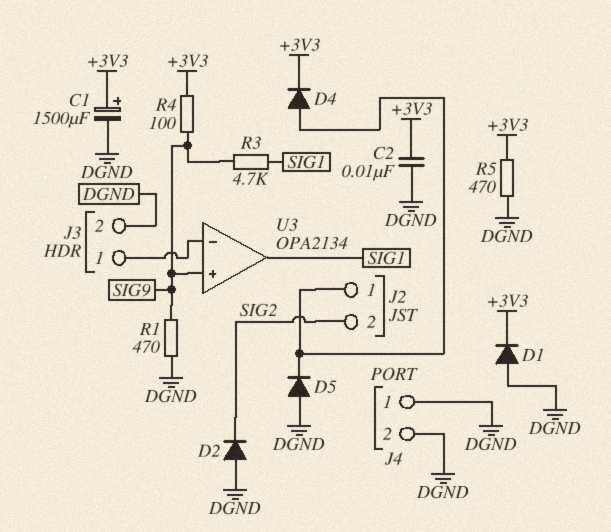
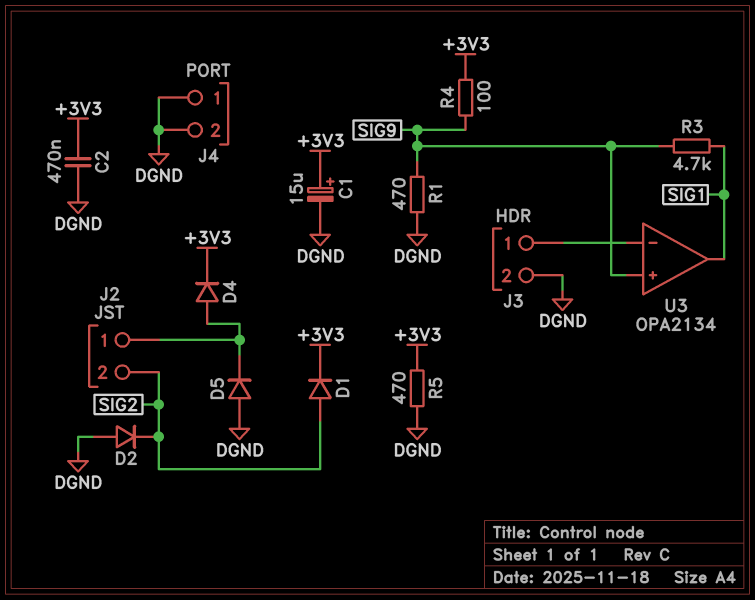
C1: 1500uF (plus +3V3, minus DGND) -> 15uF (plus +3V3, minus DGND)
C2: 10nF (+3V3, DGND) -> 470nF (+3V3, DGND)
D1: diode (A DGND, K +3V3) -> diode (A SIG2, K +3V3)

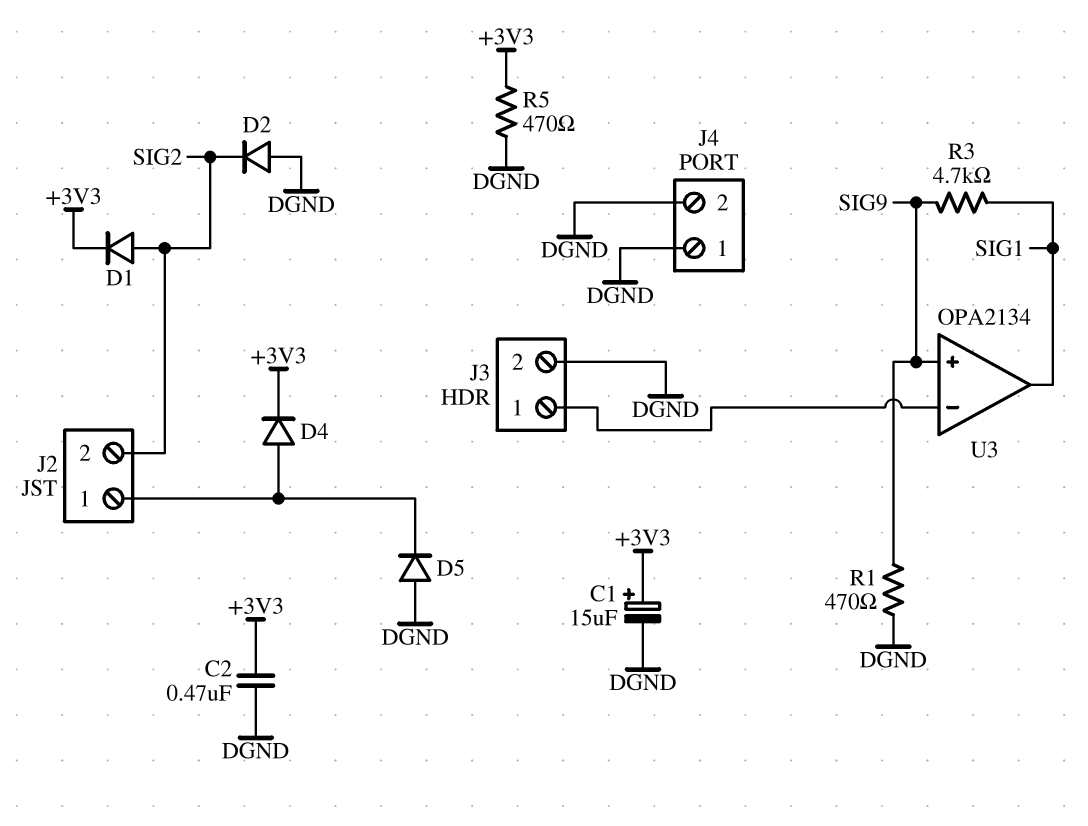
R4: 100 (+3V3, SIG9) -> none

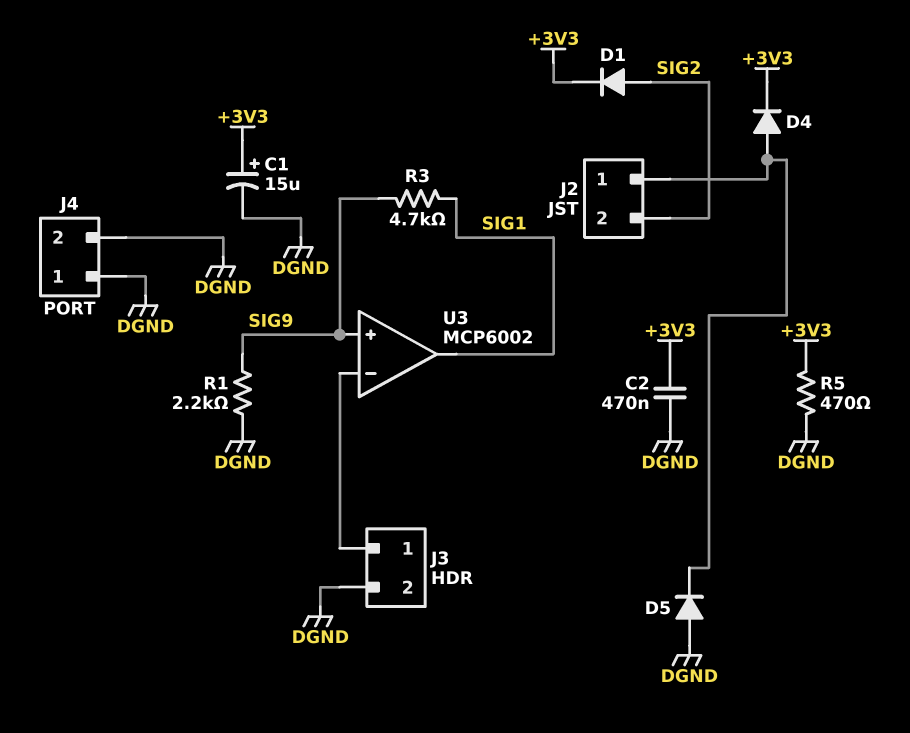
D2: diode (A DGND, K SIG2) -> none
R1: 470 (DGND, SIG9) -> 2.2k (DGND, SIG9)
U3: OPA2134 -> MCP6002

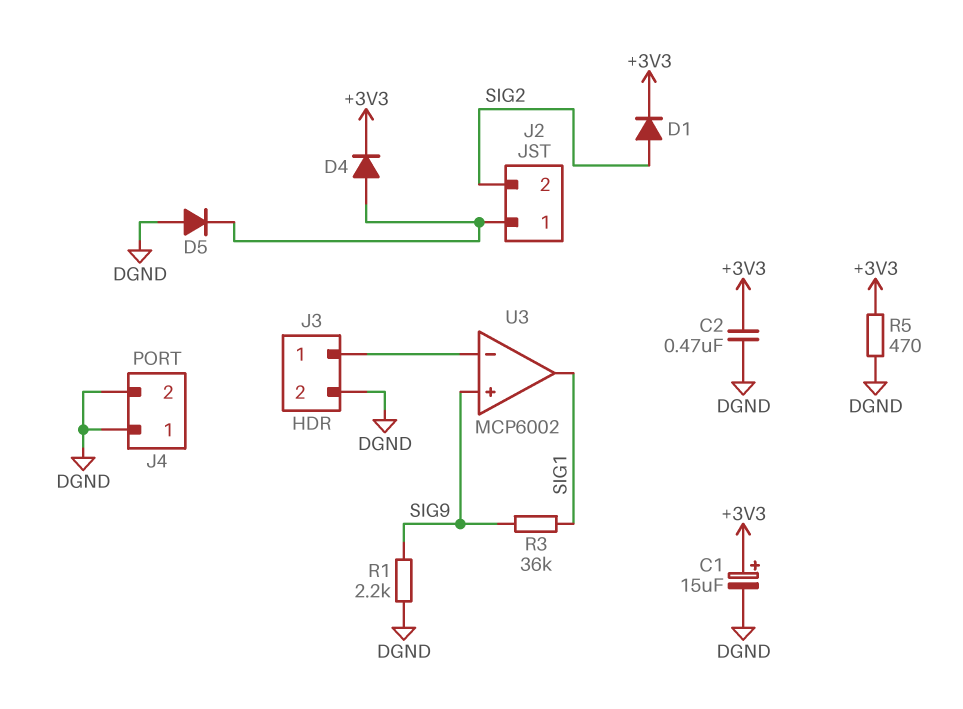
R3: 4.7k (SIG1, SIG9) -> 36k (SIG1, SIG9)

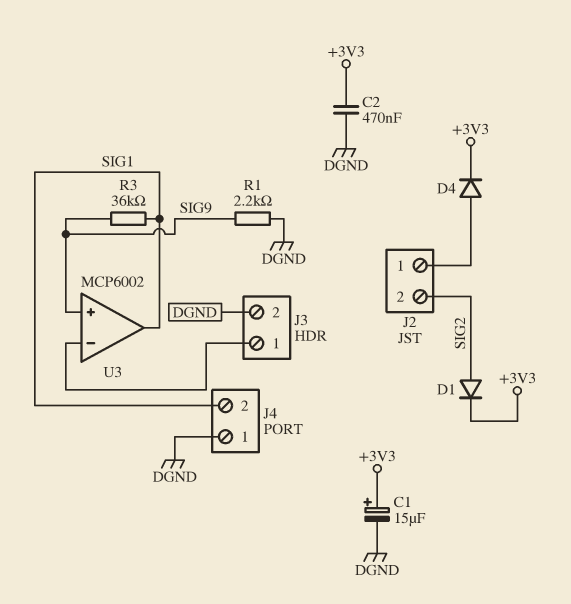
D5: diode (A DGND, K J2/1) -> none
J4 pin 2: DGND -> SIG1
R5: 470 (+3V3, DGND) -> none

